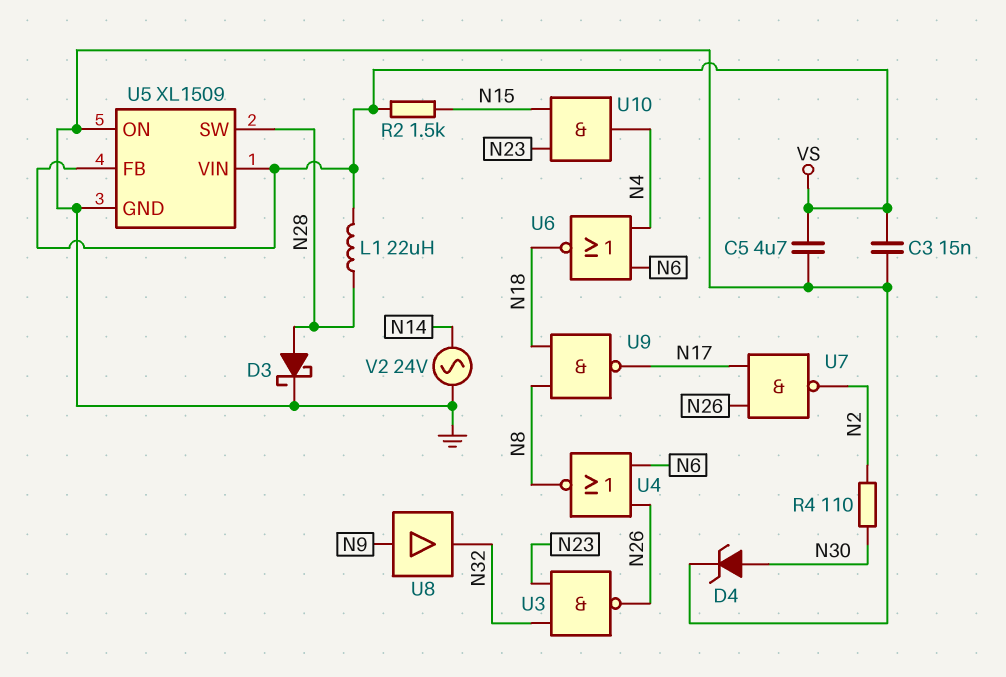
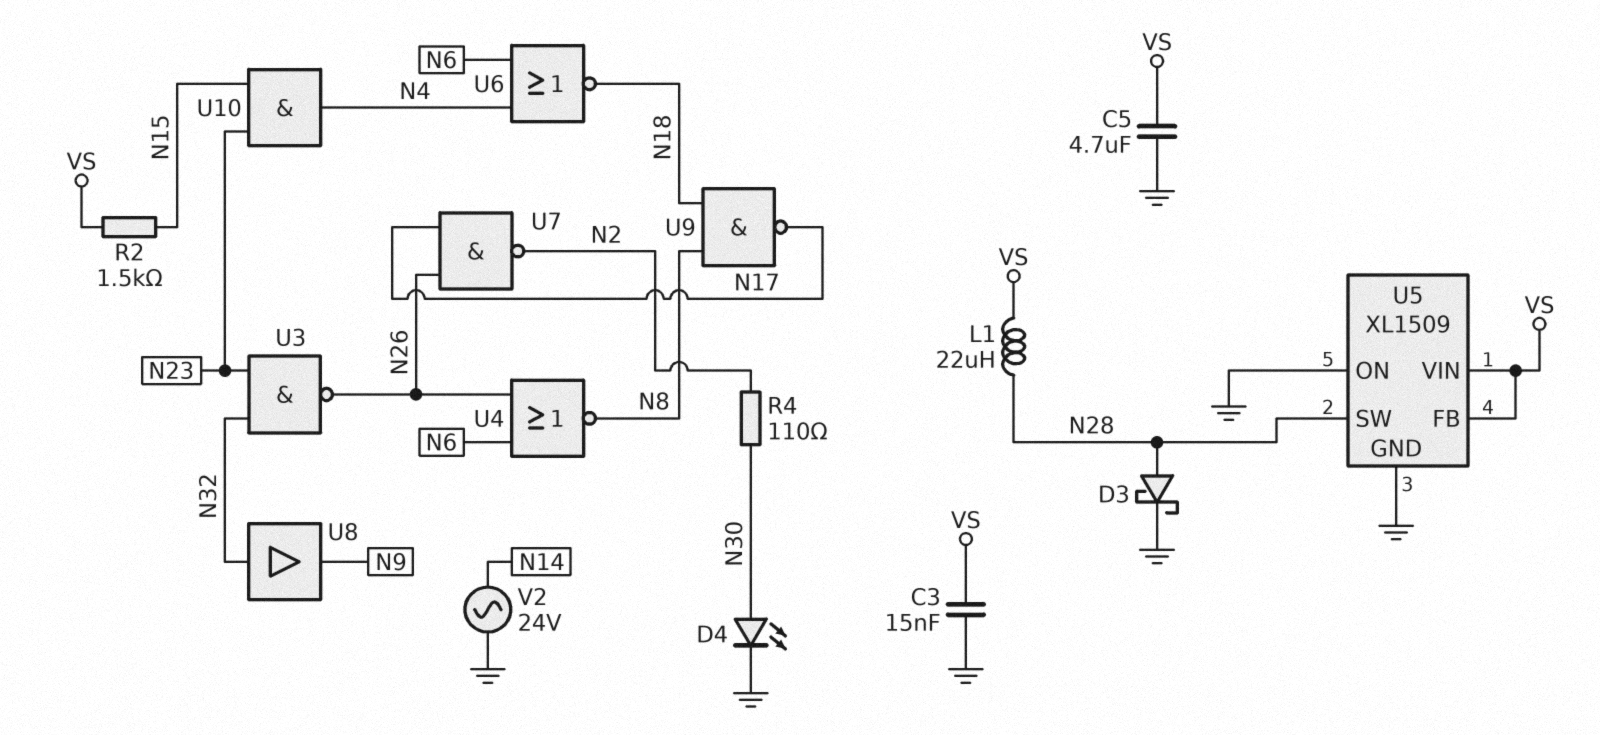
D4: zener (A N30, K GND) -> LED (A N30, K GND)
U8: buffer (in N9, out N32) -> buffer (in N32, out N9)

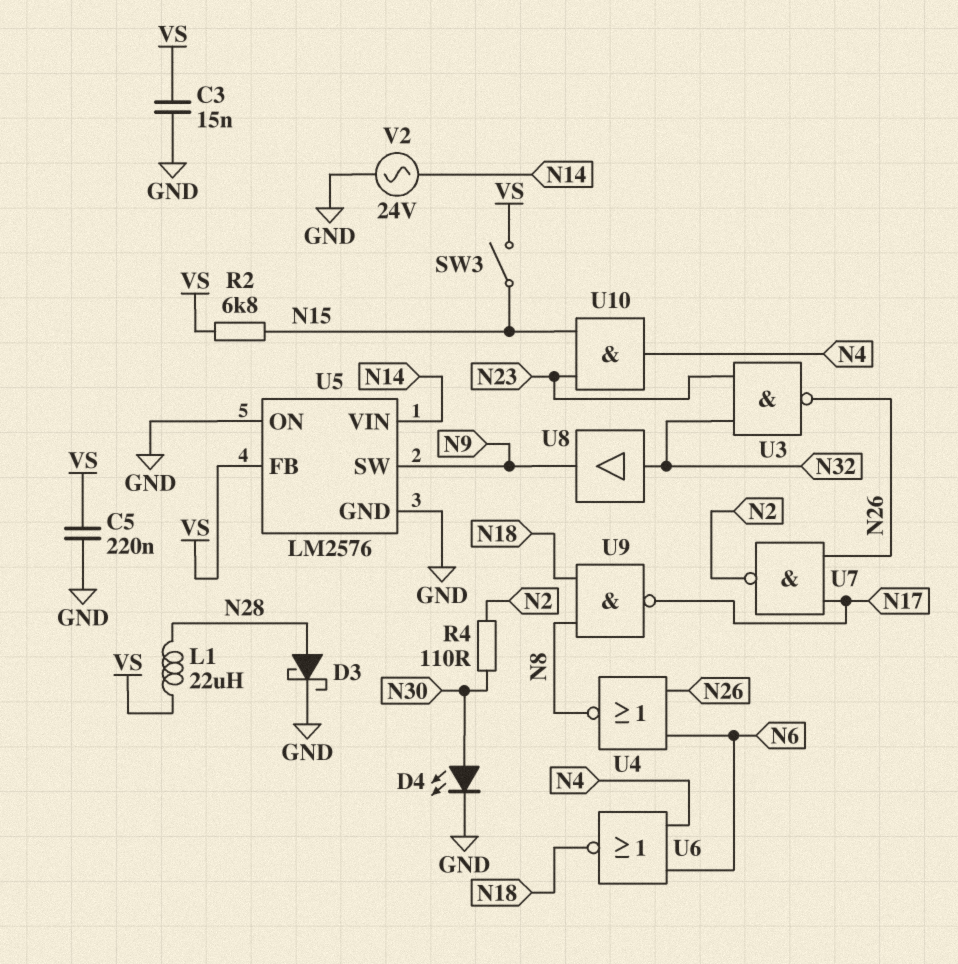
C5: 4.7uF (GND, VS) -> 220nF (GND, VS)
R2: 1.5k (N15, VS) -> 6.8k (N15, VS)
SW3: none -> switch (N15, VS)
U5: XL1509 -> LM2576
U5 pin SW: N28 -> N9
U5 pin VIN: VS -> N14

